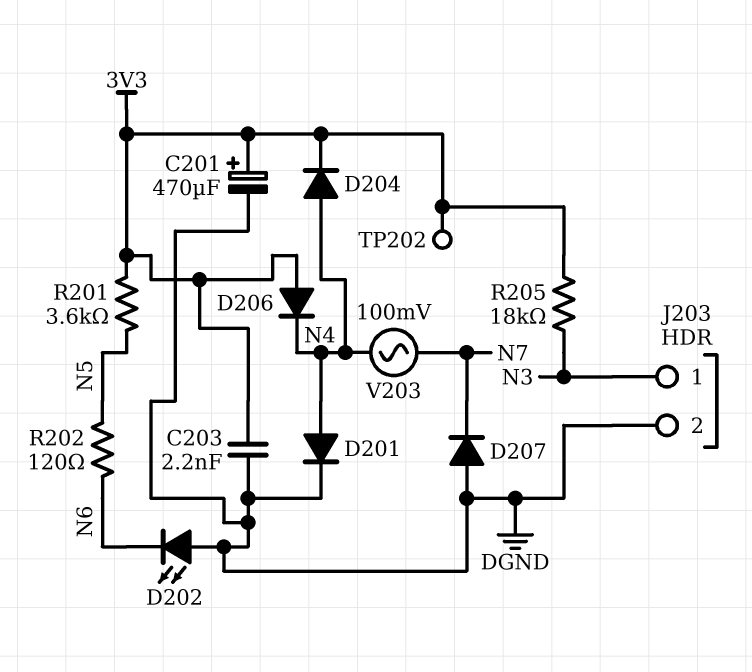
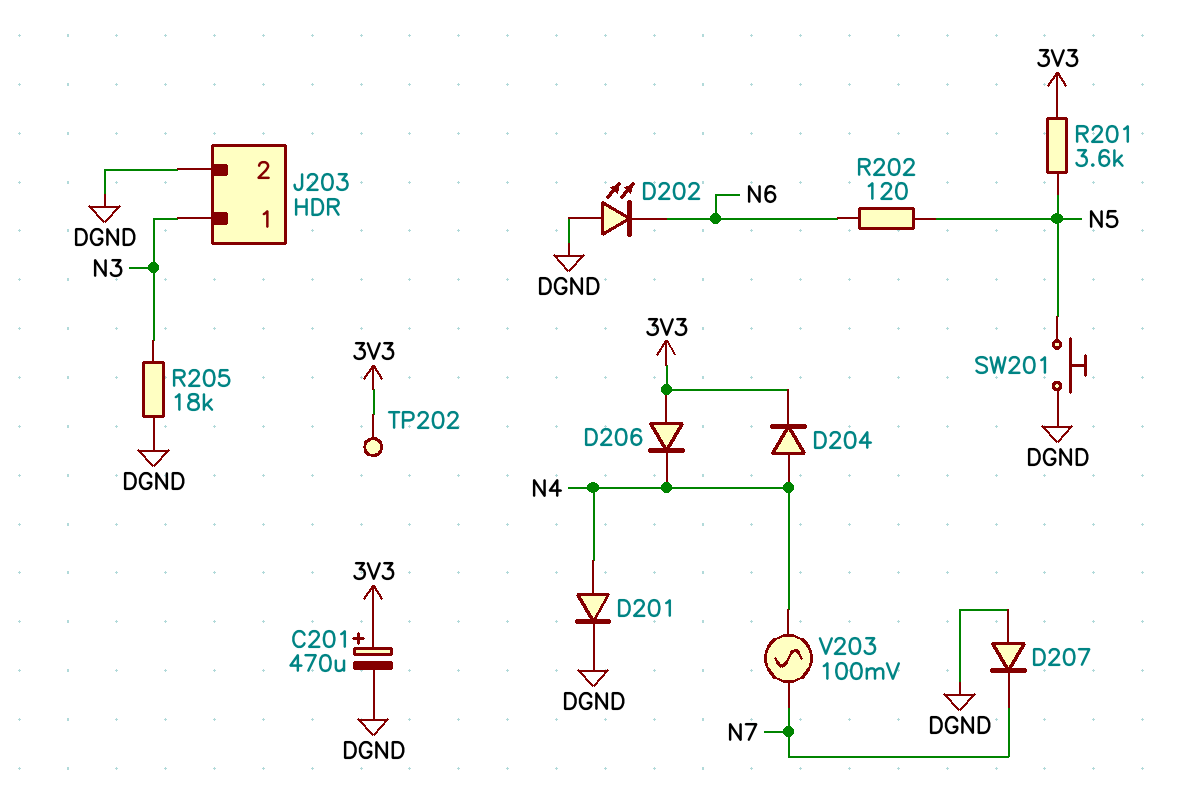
C203: 2.2nF (3V3, DGND) -> none
R205: 18k (3V3, N3) -> 18k (DGND, N3)
SW201: none -> button (DGND, N5)

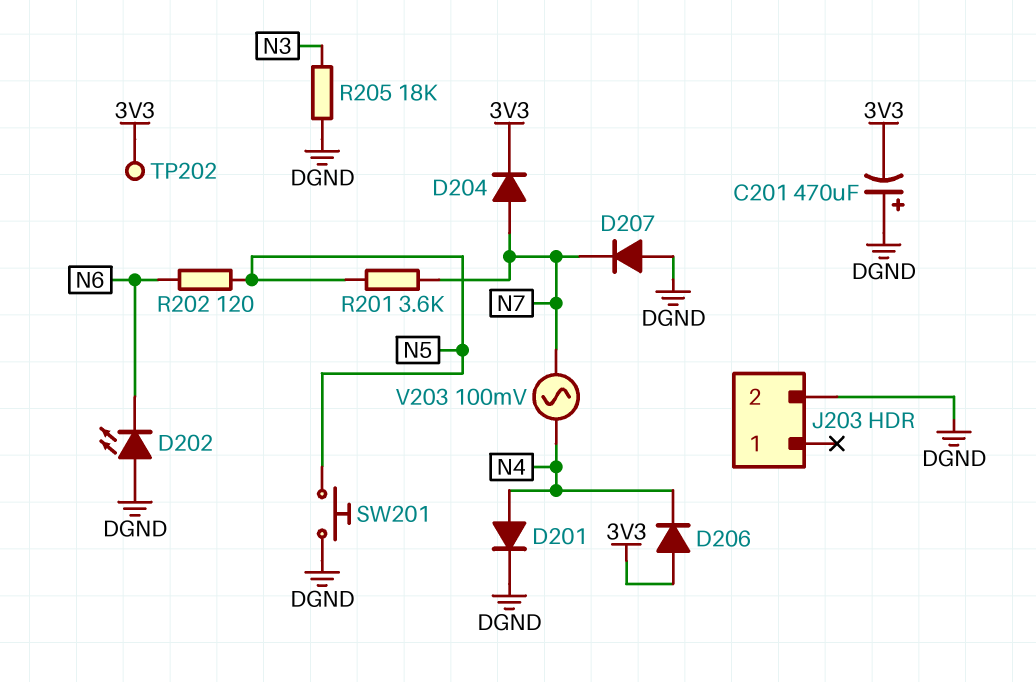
C201: 470uF (plus 3V3, minus DGND) -> 470uF (plus DGND, minus 3V3)
D204: diode (A N4, K 3V3) -> diode (A N7, K 3V3)
J203 pin 1: N3 -> none
R201: 3.6k (3V3, N5) -> 3.6k (N5, N7)

